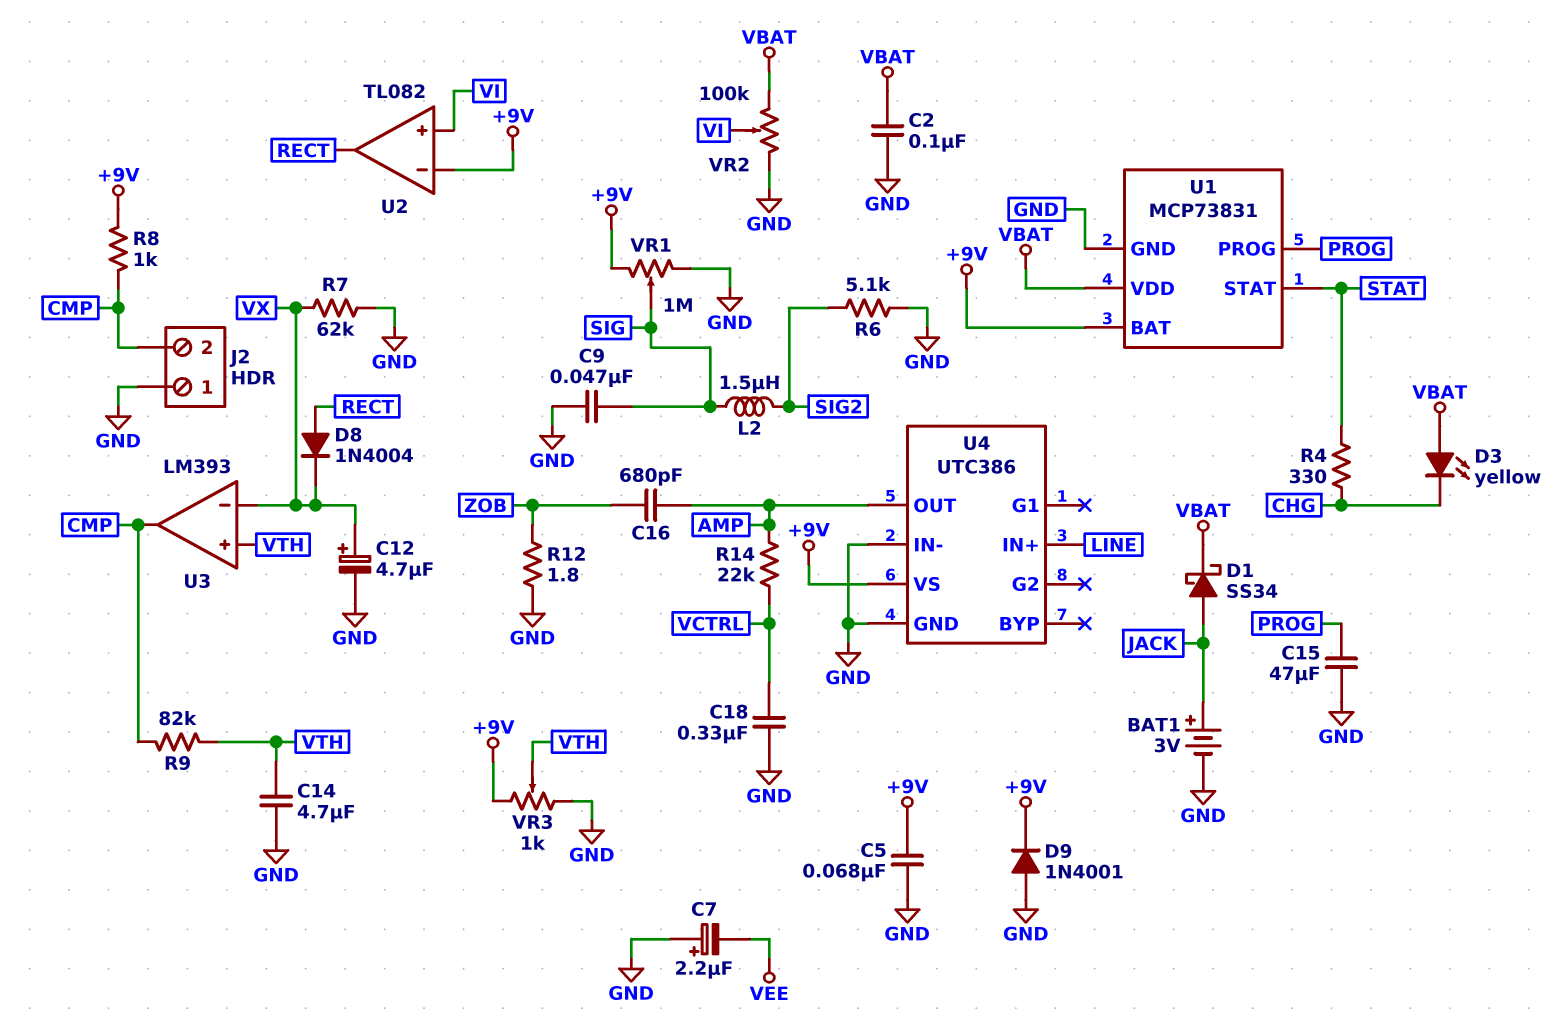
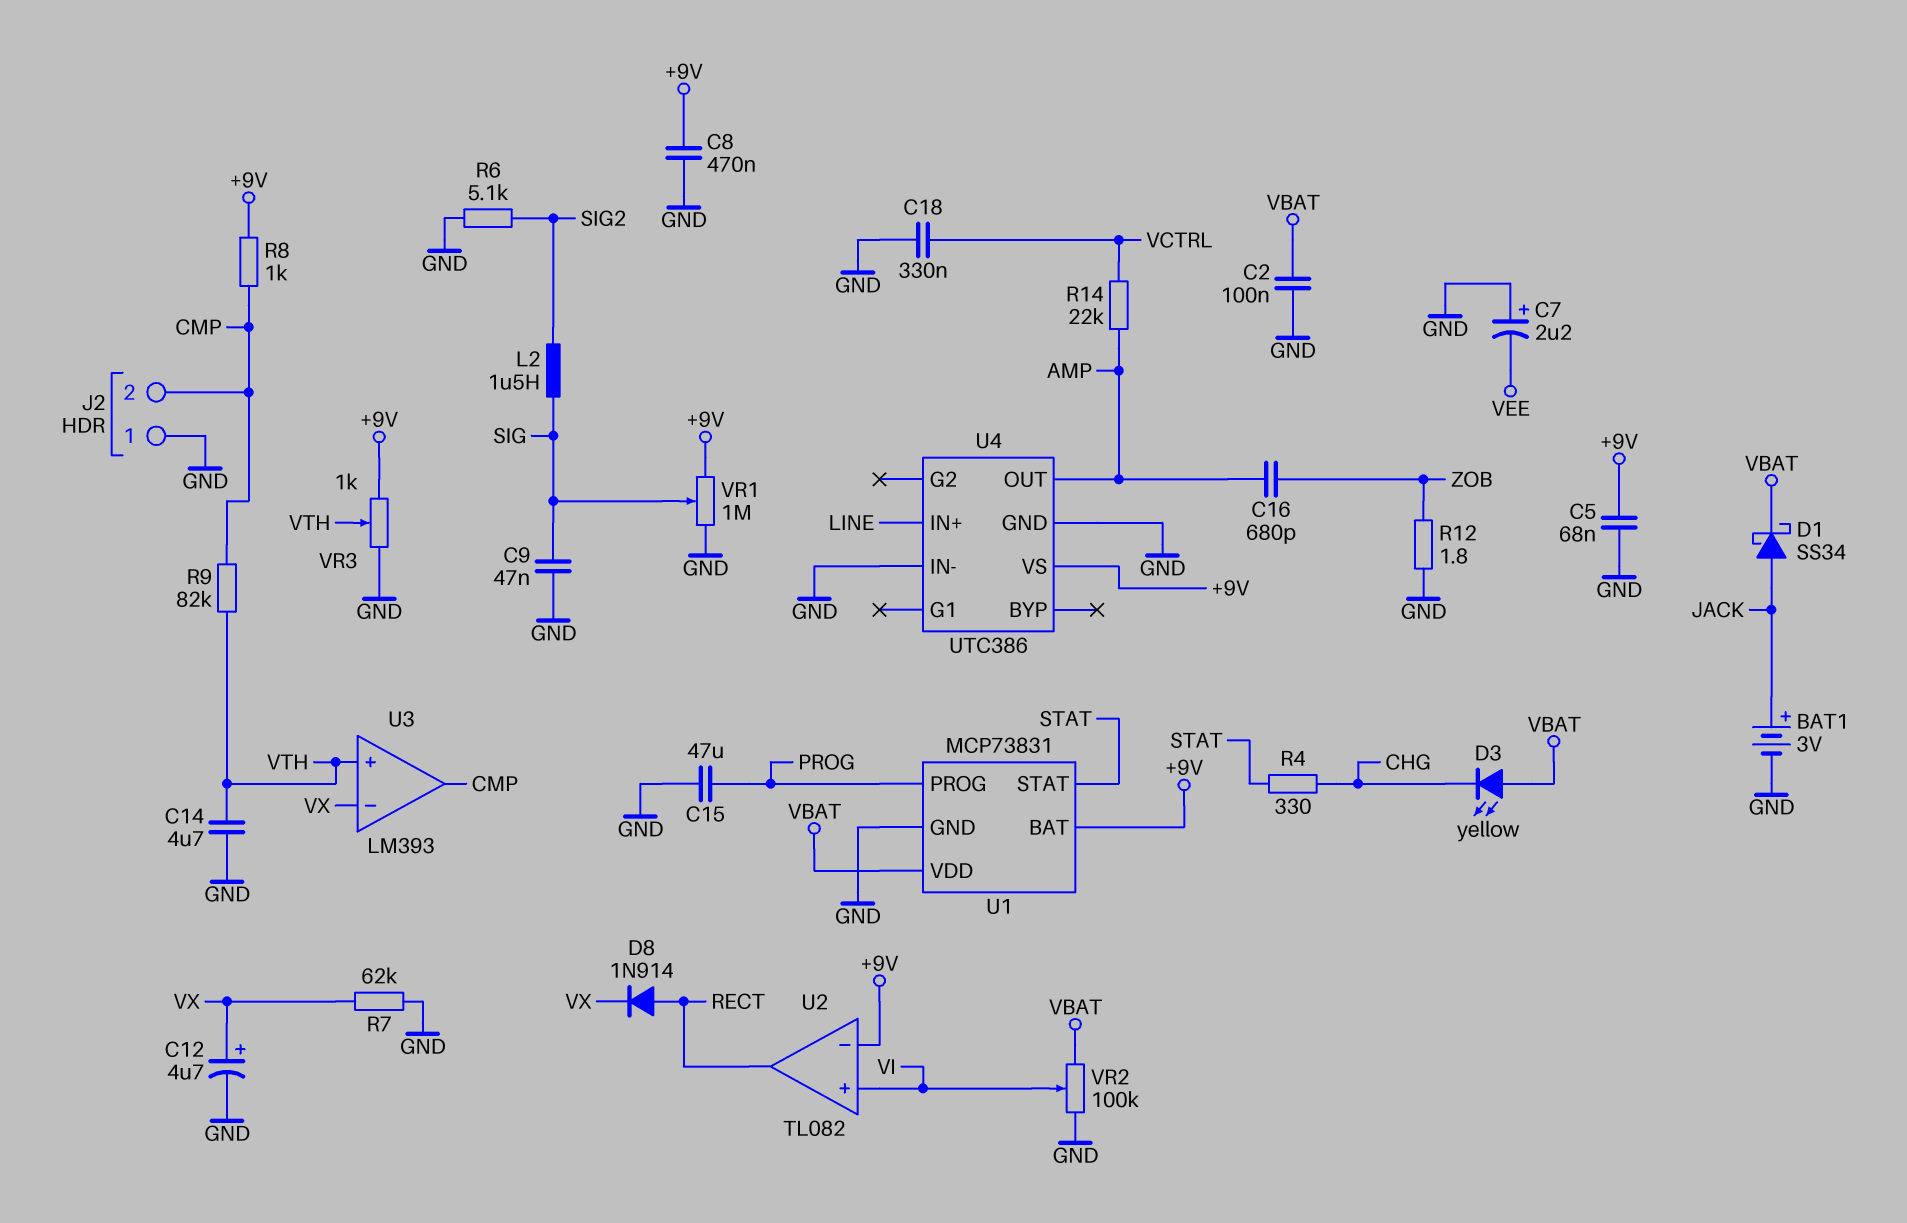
C8: none -> 470nF (+9V, GND)
D8: diode 1N4004 (A RECT, K VX) -> diode 1N914 (A RECT, K VX)
D9: diode 1N4001 (A GND, K +9V) -> none

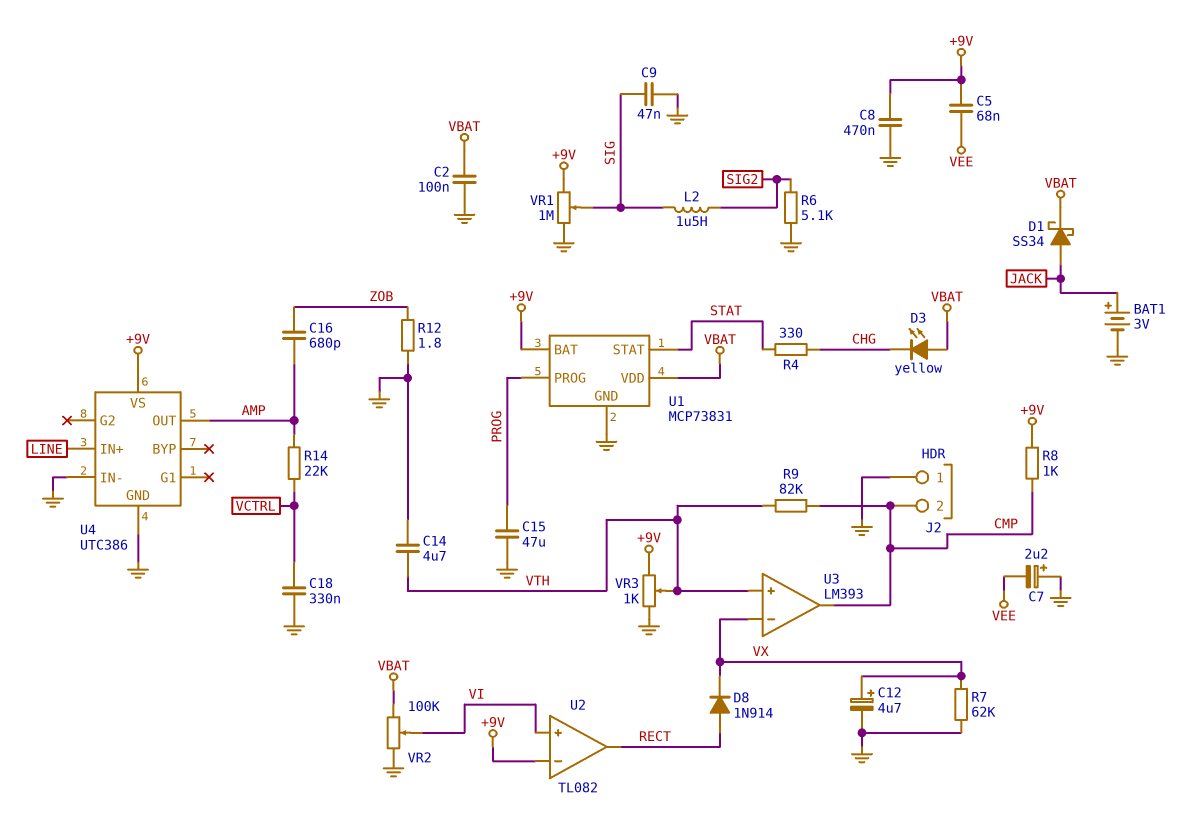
C5: 68nF (+9V, GND) -> 68nF (+9V, VEE)

